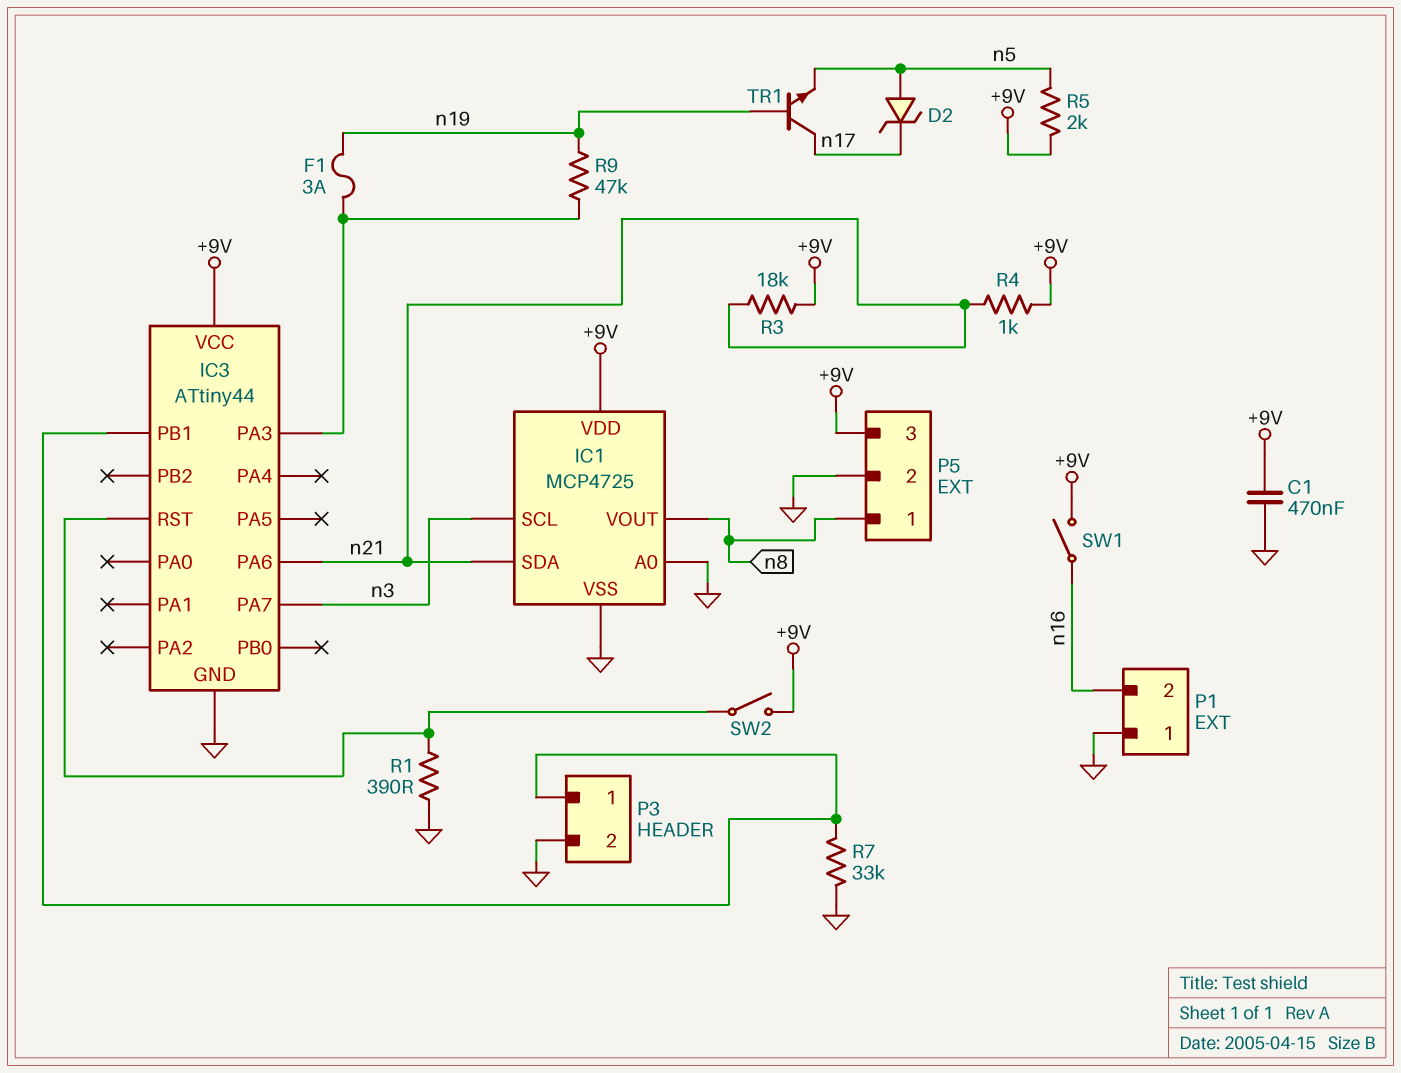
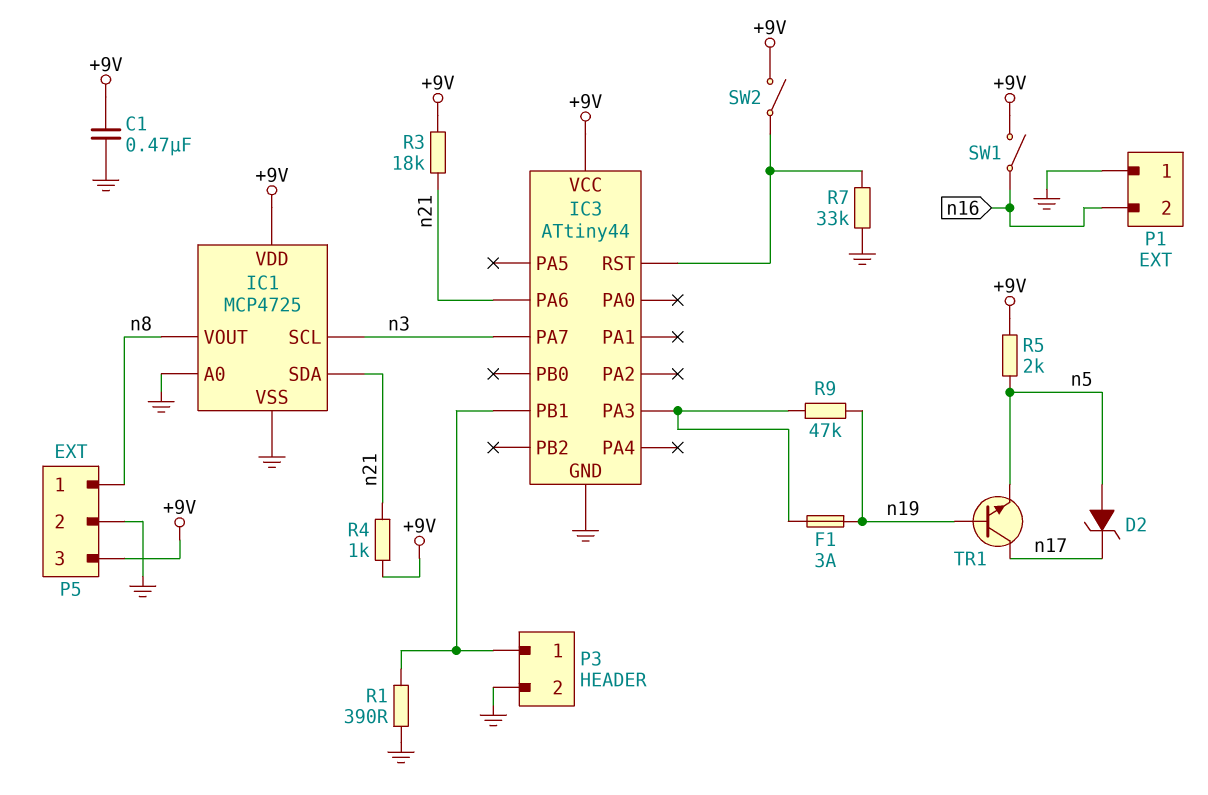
R1: 390 (GND, IC3/RST) -> 390 (GND, IC3/PB1)
R7: 33k (GND, IC3/PB1) -> 33k (GND, IC3/RST)

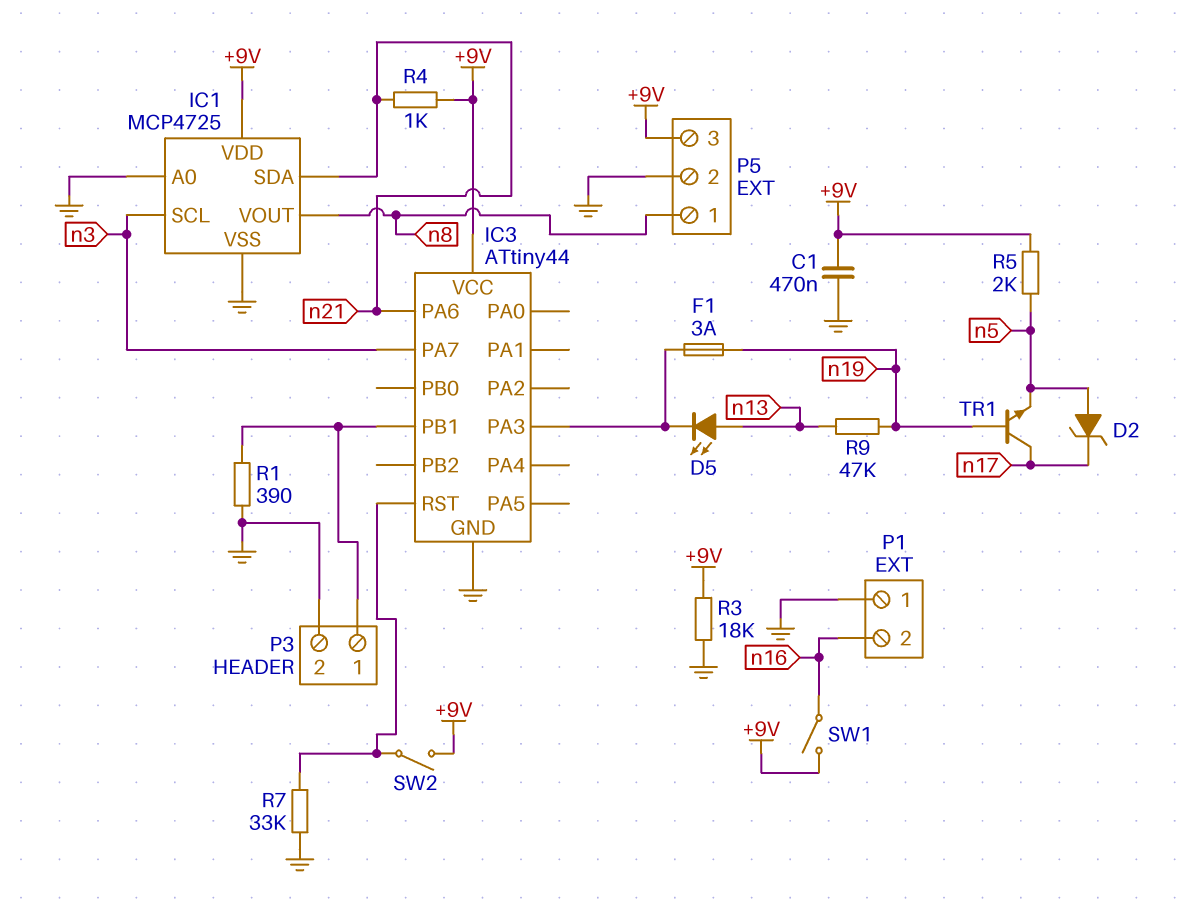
D5: none -> LED (A n13, K IC3/PA3)
R3: 18k (+9V, n21) -> 18k (+9V, GND)
R9: 47k (IC3/PA3, n19) -> 47k (n13, n19)

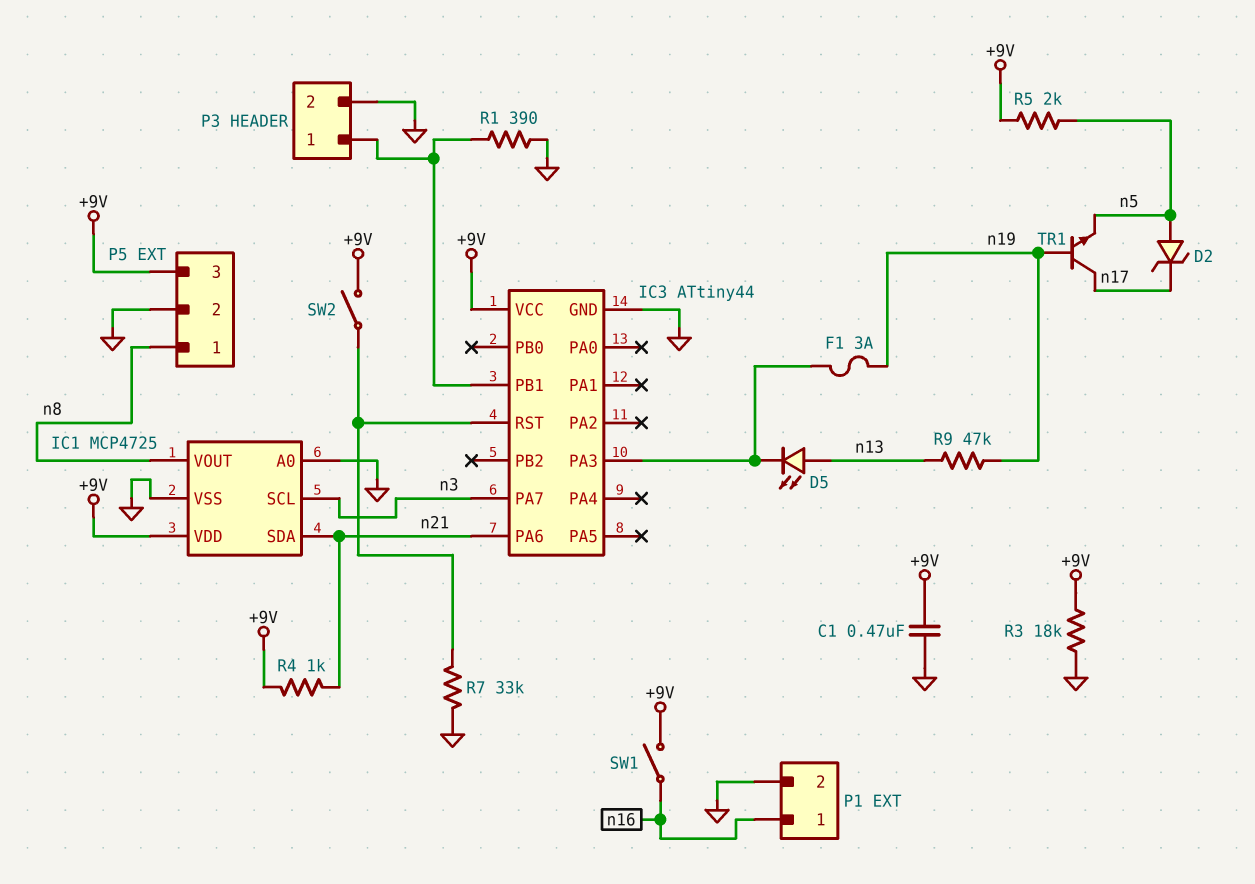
P1 pin 1: GND -> n16
P1 pin 2: n16 -> GND

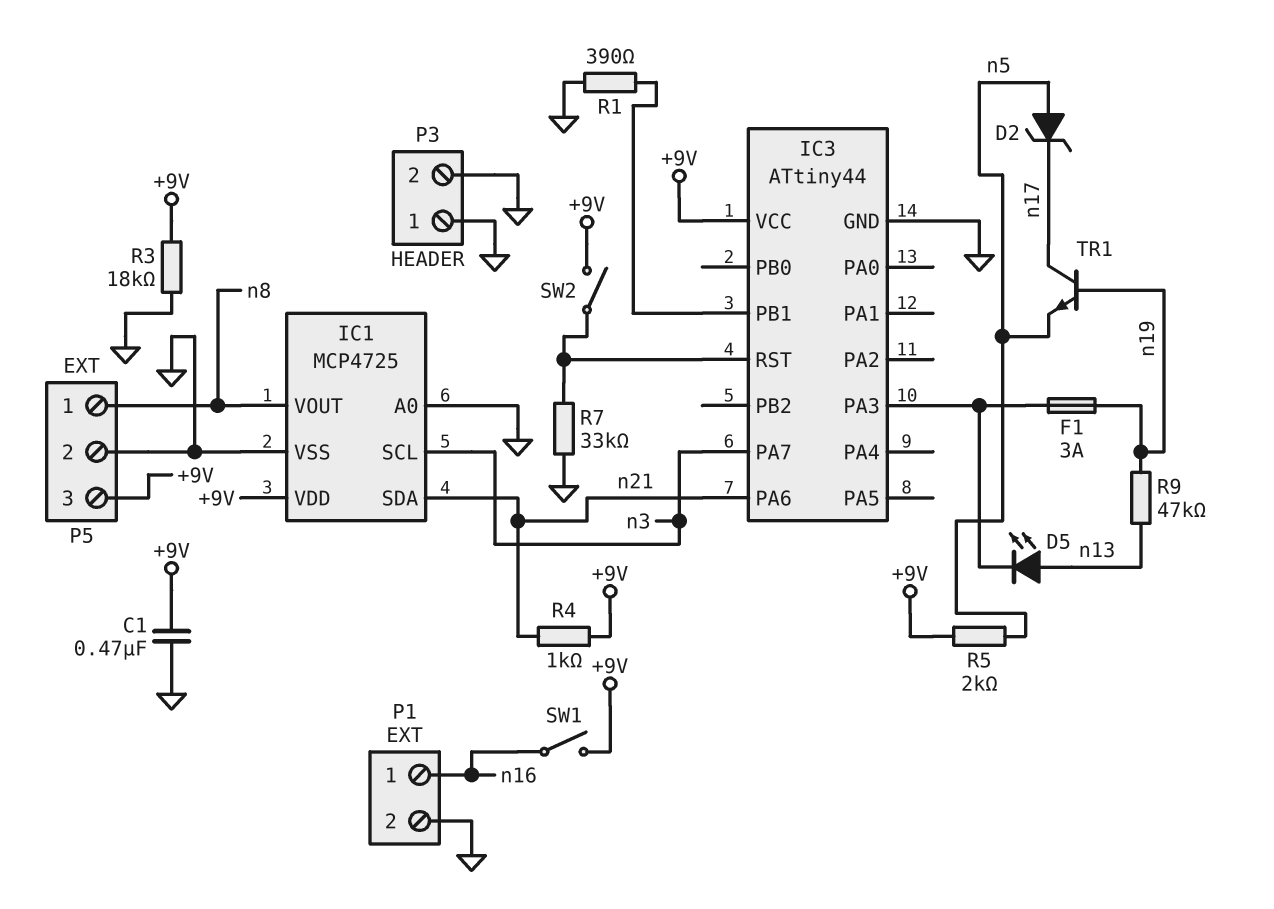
P3 pin 1: IC3/PB1 -> GND

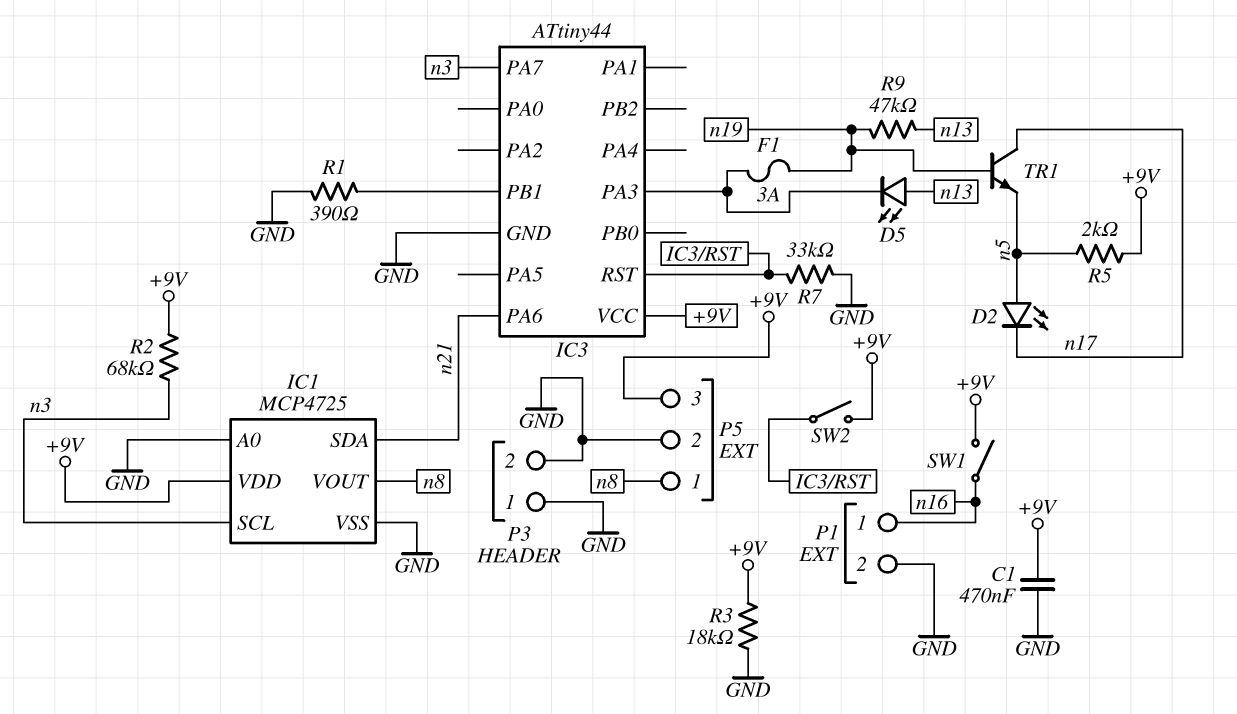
D2: zener (A n5, K n17) -> LED (A n5, K n17)
R2: none -> 68k (+9V, n3)
R4: 1k (+9V, n21) -> none

